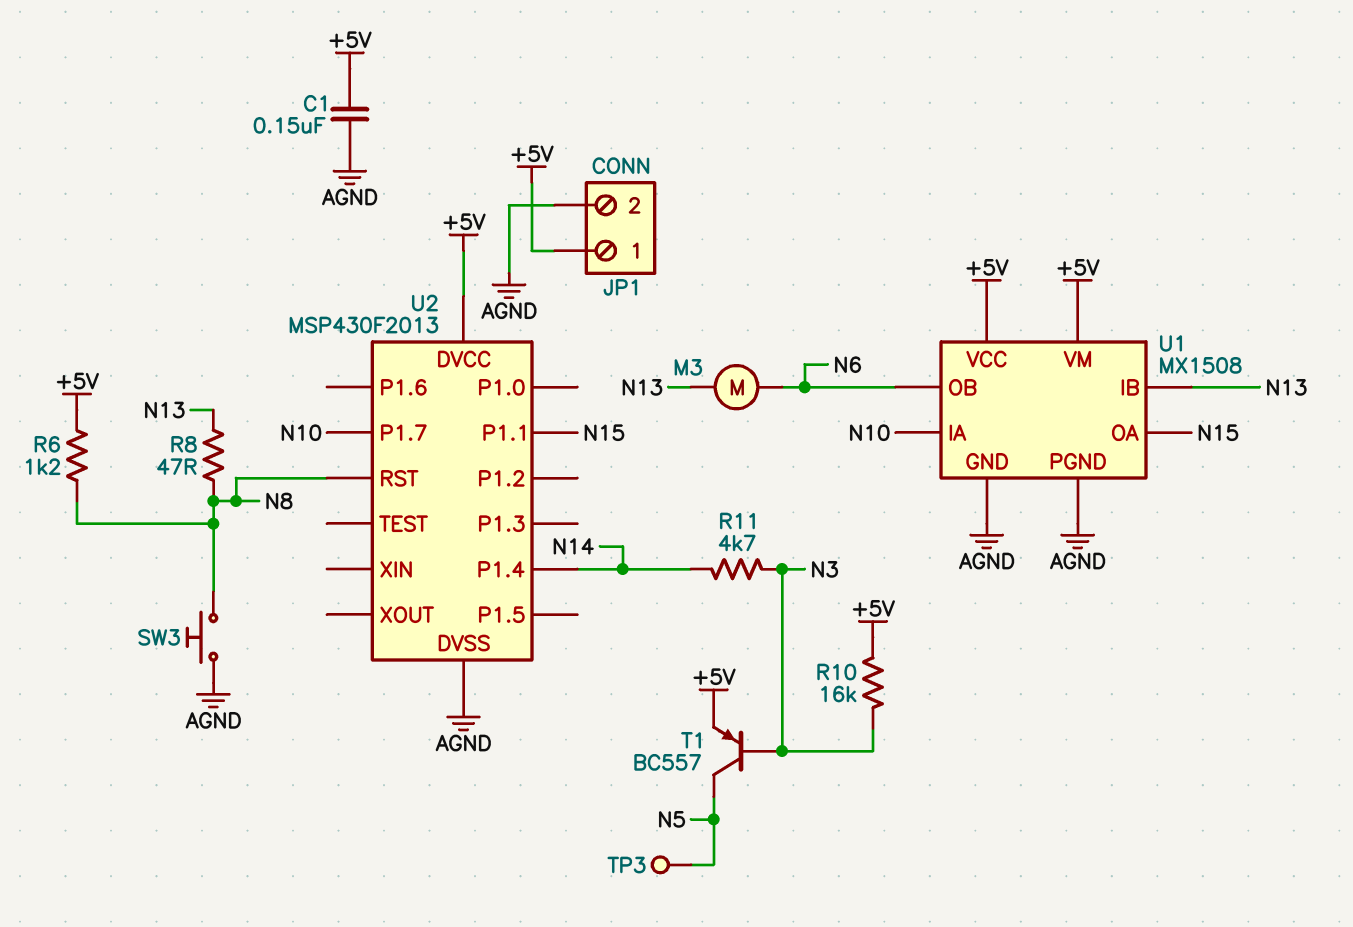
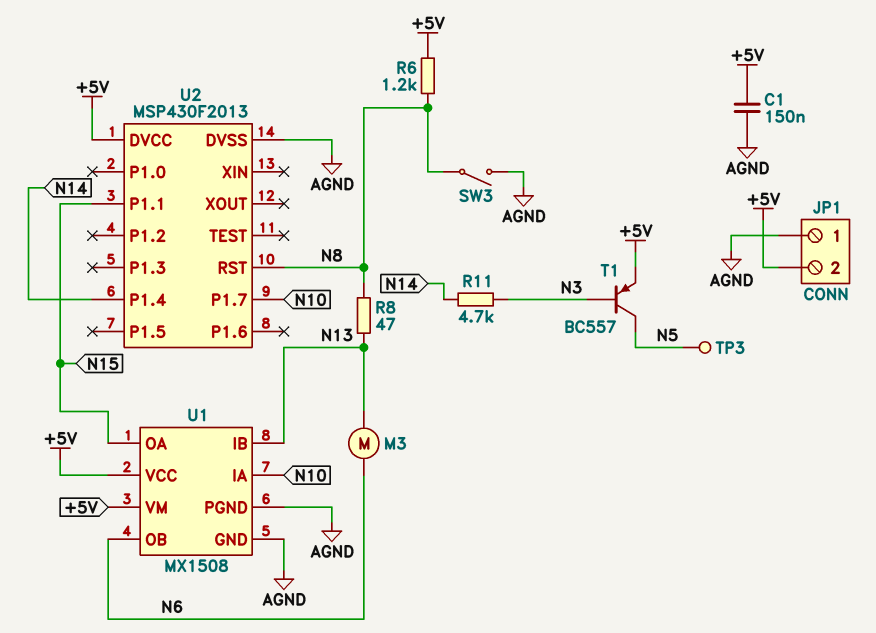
JP1 pin 1: +5V -> AGND
JP1 pin 2: AGND -> +5V
R10: 16k (+5V, N3) -> none
SW3: button (AGND, N8) -> switch (AGND, N8)

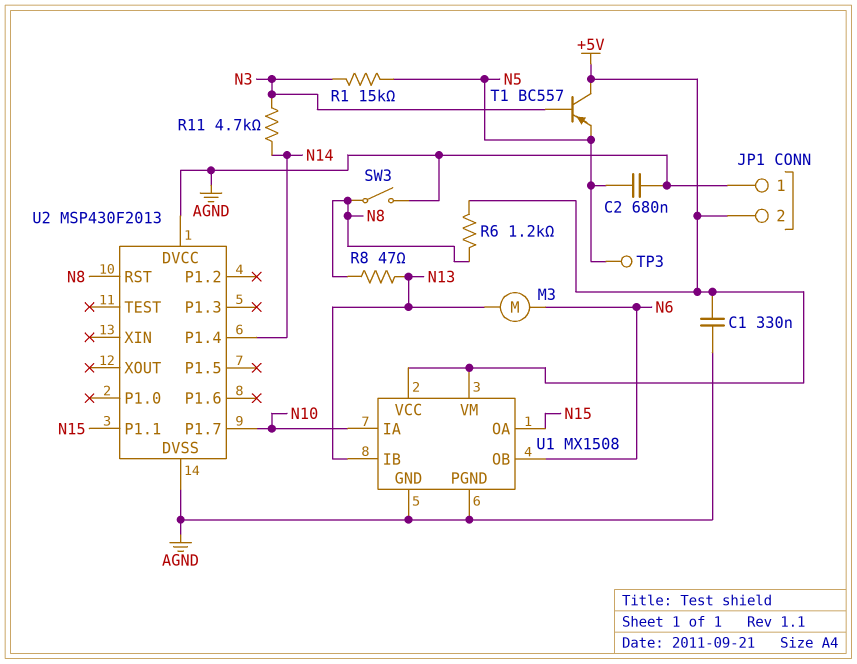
C1: 150nF (+5V, AGND) -> 330nF (+5V, AGND)
C2: none -> 680nF (AGND, N5)
R1: none -> 15k (N3, N5)
T1: PNP BC557 (B N3, C N5, E +5V) -> PNP BC557 (B N3, C +5V, E N5)
U2 pin DVCC: +5V -> AGND

